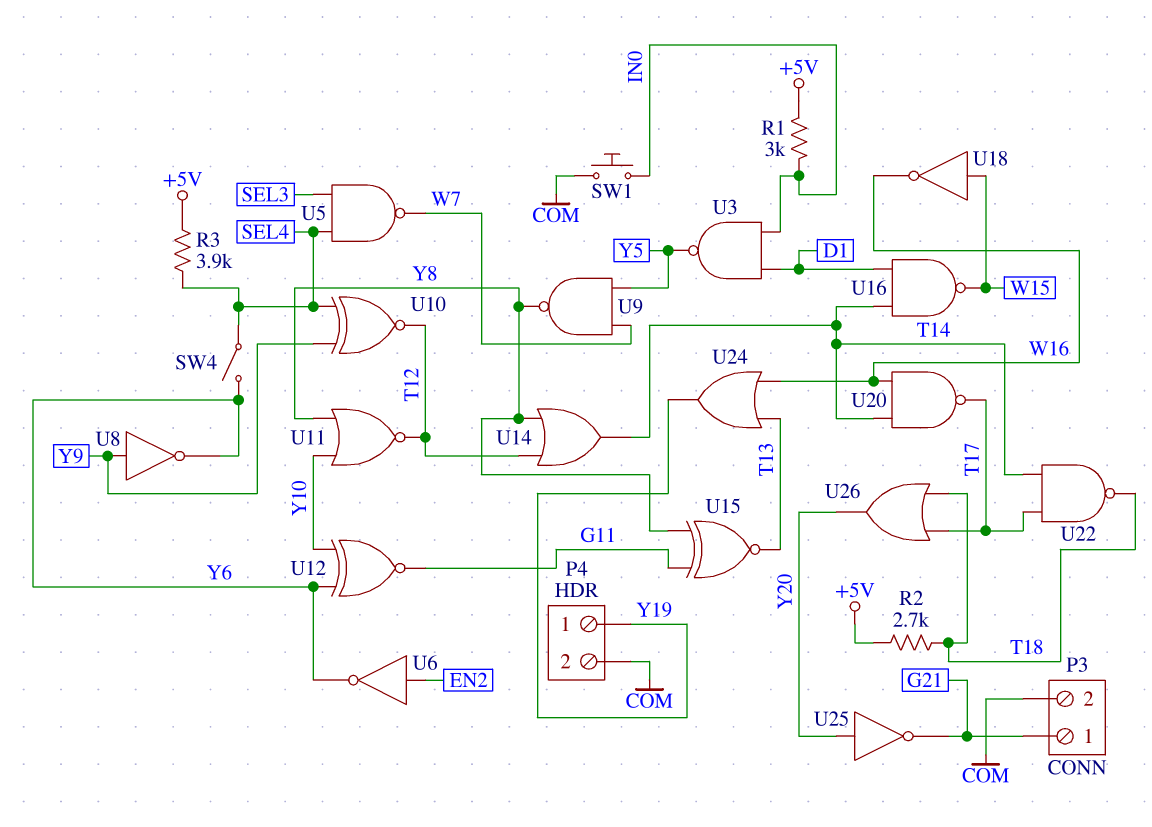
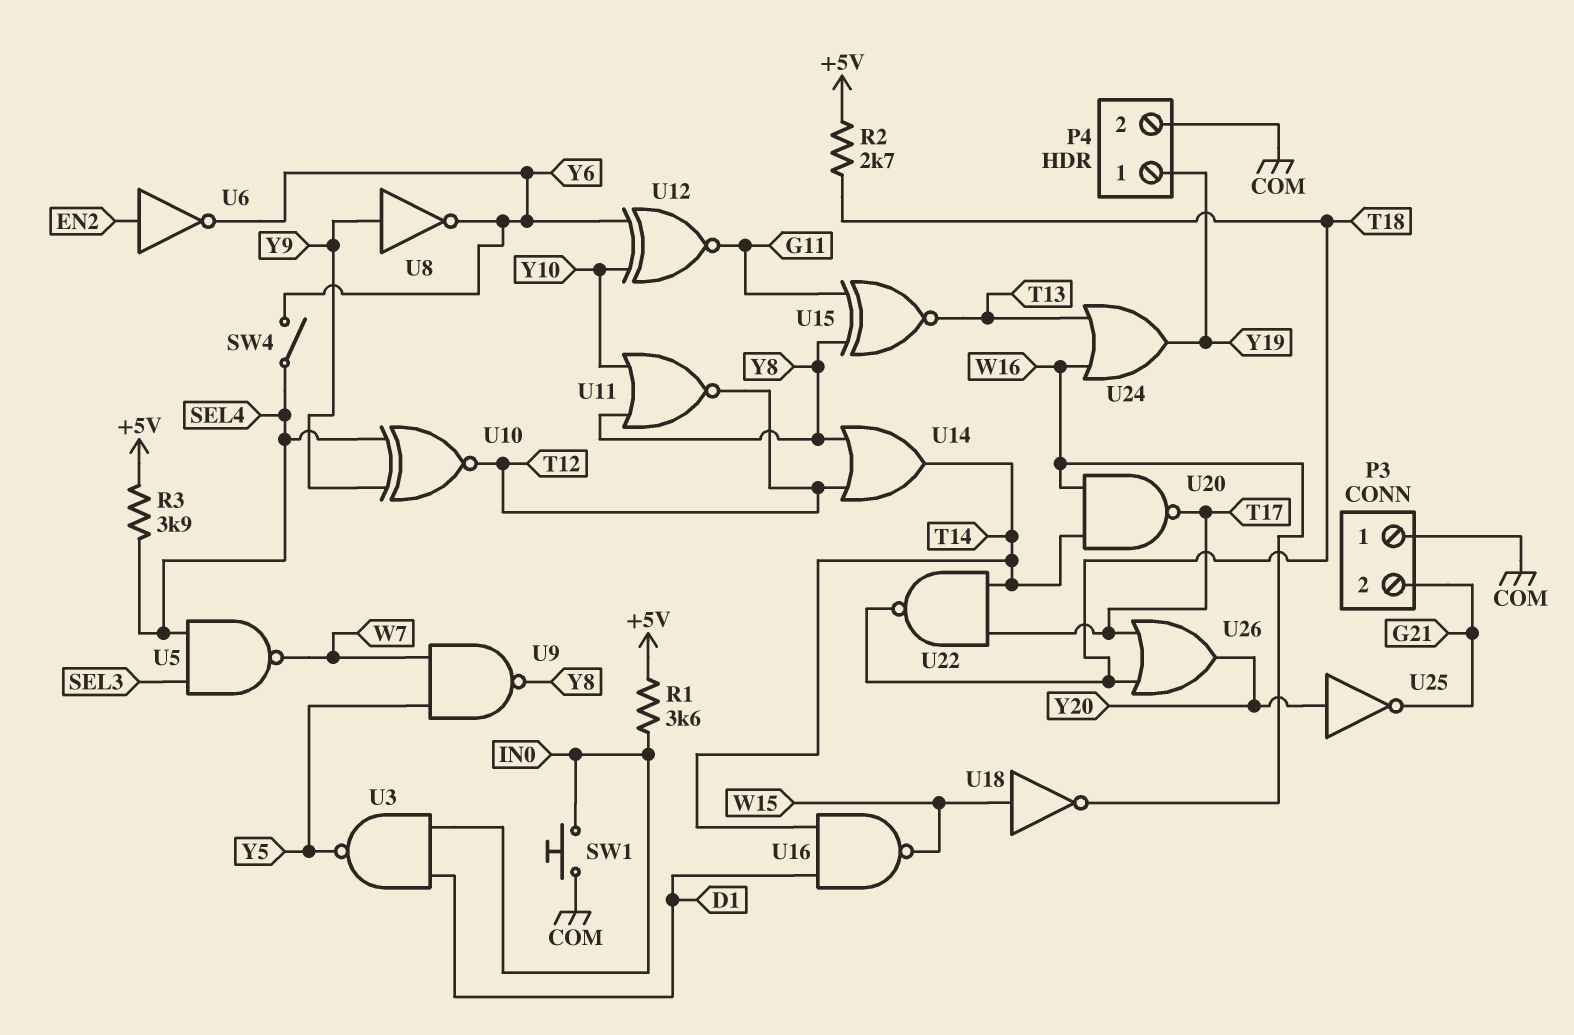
P3 pin 1: G21 -> COM
P3 pin 2: COM -> G21
R1: 3k (+5V, IN0) -> 3.6k (+5V, IN0)

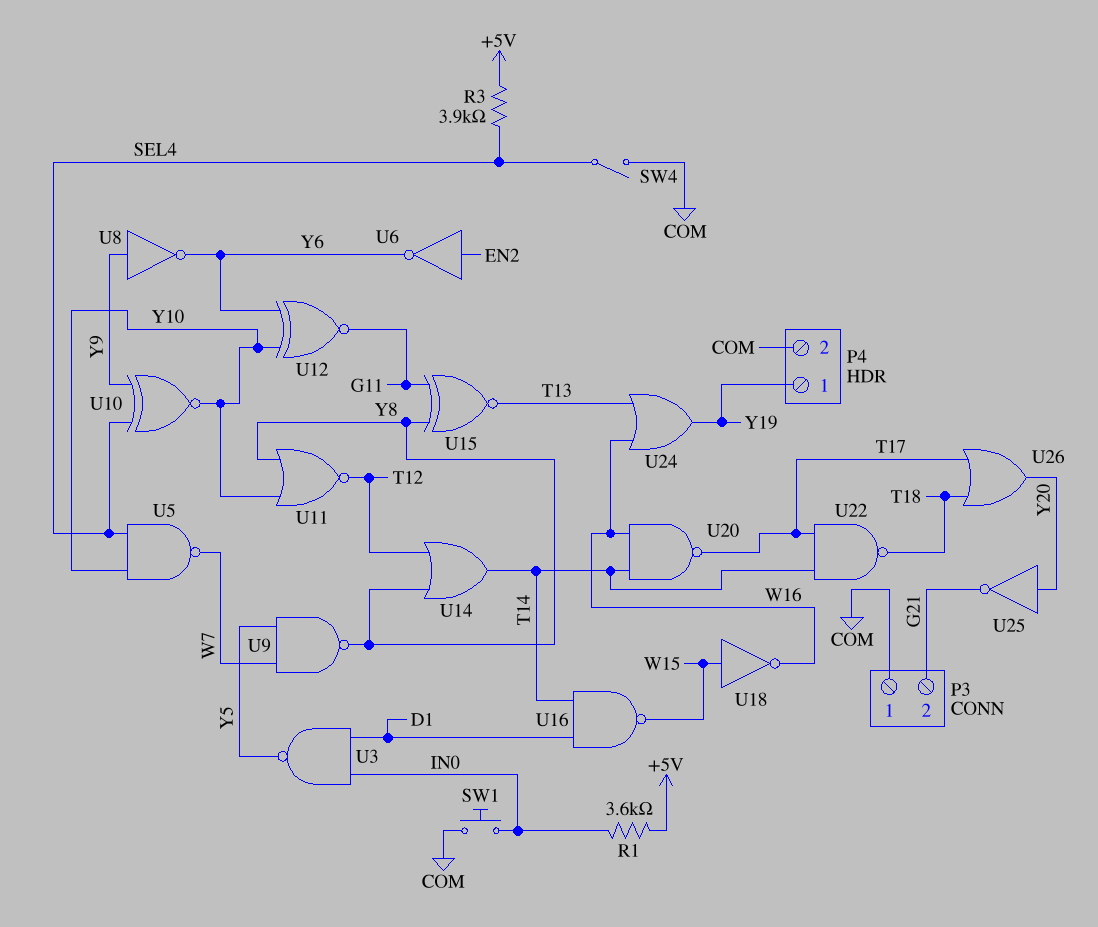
R2: 2.7k (+5V, T18) -> none
SW4: switch (SEL4, Y6) -> switch (COM, SEL4)
U5: NAND (in SEL3, in SEL4, out W7) -> NAND (in SEL4, in Y10, out W7)
U10: XNOR (in SEL4, in Y9, out T12) -> XNOR (in SEL4, in Y9, out Y10)

